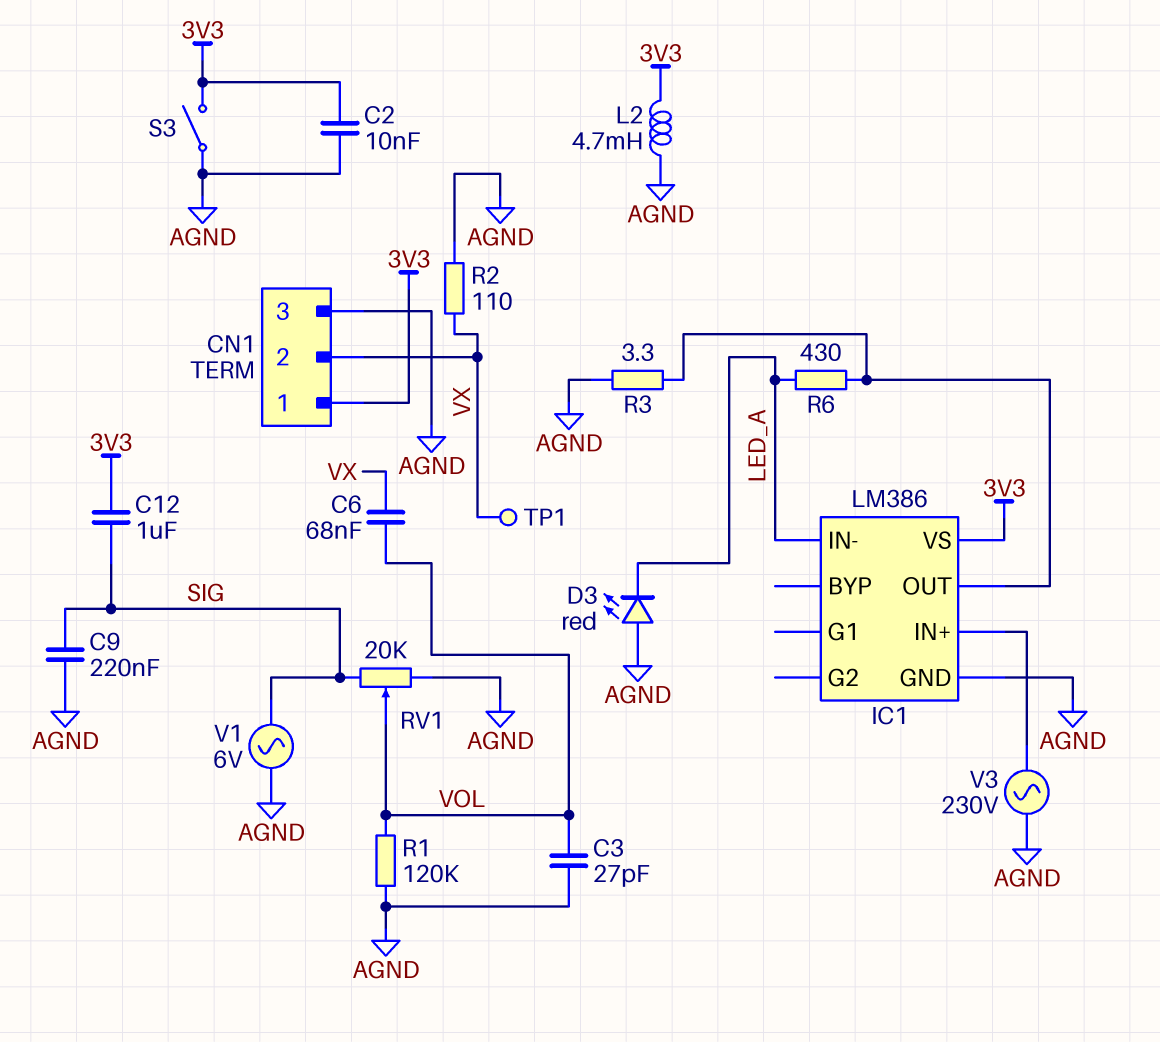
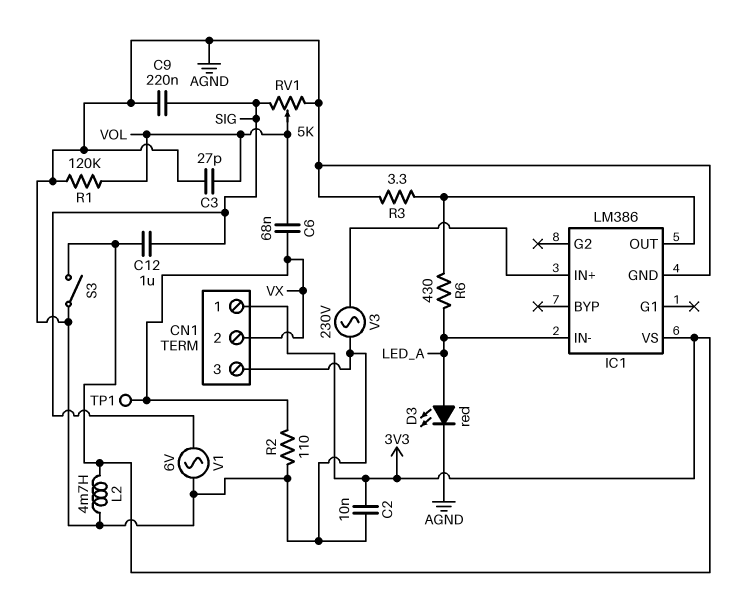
D3: LED red (A AGND, K LED_A) -> LED red (A LED_A, K AGND)
RV1: 20k (AGND, SIG, wiper VOL) -> 5k (AGND, SIG, wiper VOL)

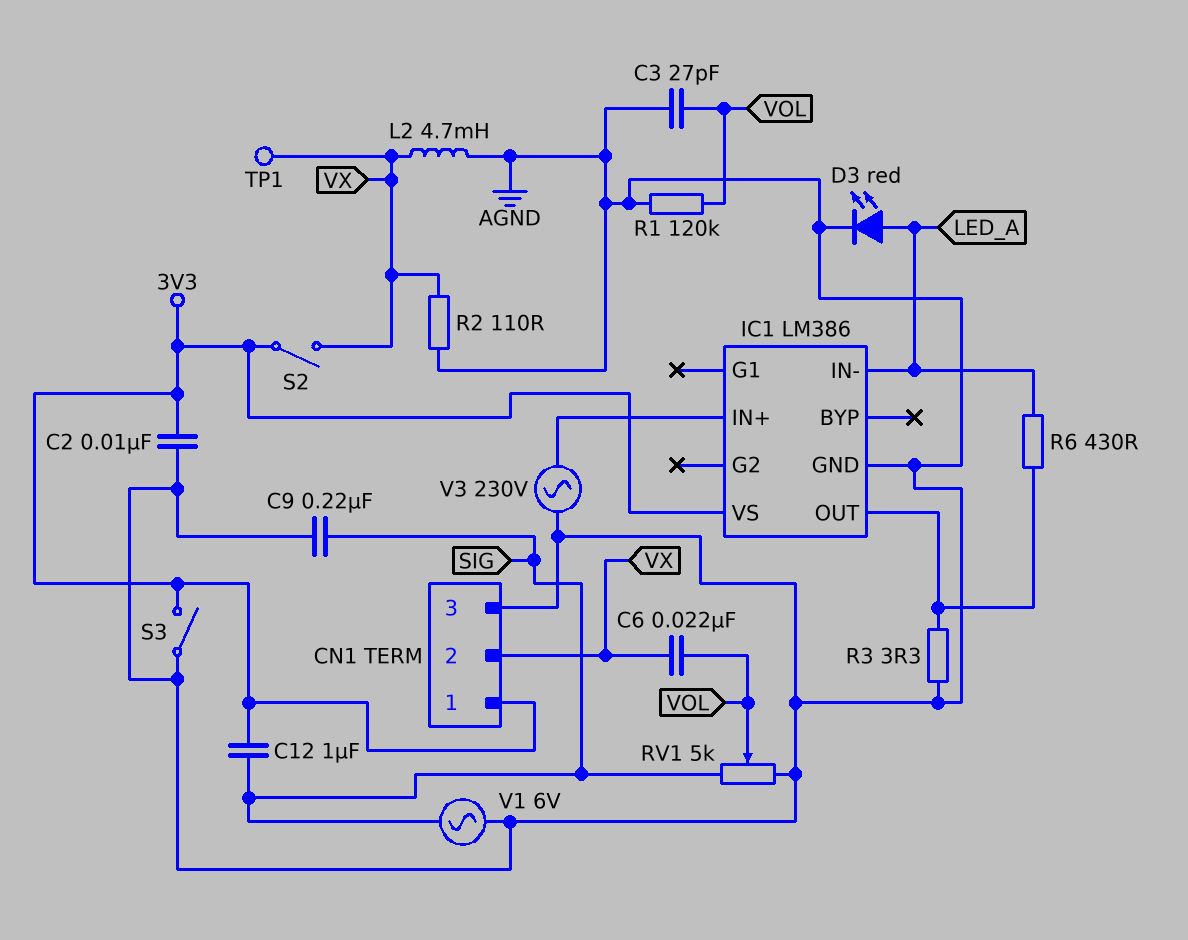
C6: 68nF (VOL, VX) -> 22nF (VOL, VX)
L2: 4.7mH (3V3, AGND) -> 4.7mH (AGND, VX)
S2: none -> switch (3V3, VX)

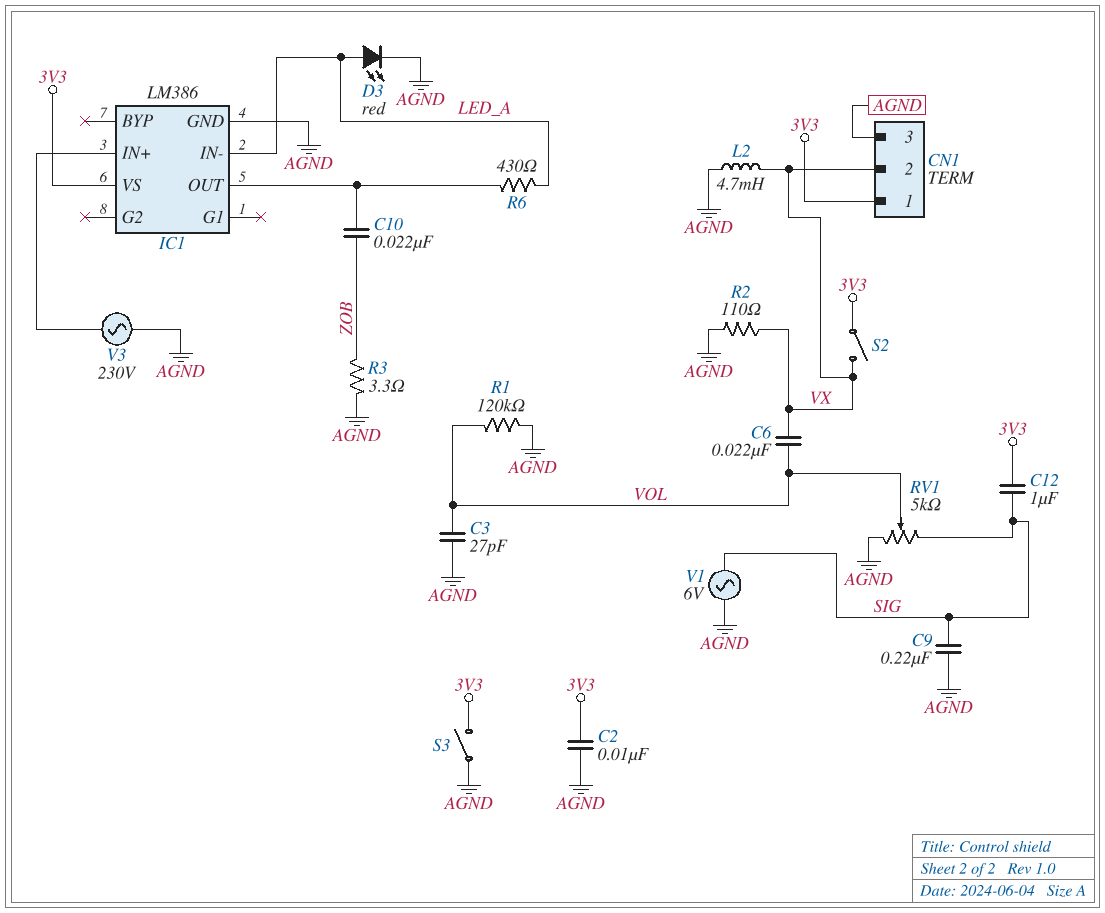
C10: none -> 22nF (IC1/OUT, ZOB)
R3: 3.3 (AGND, IC1/OUT) -> 3.3 (AGND, ZOB)
TP1: test point (VX) -> none

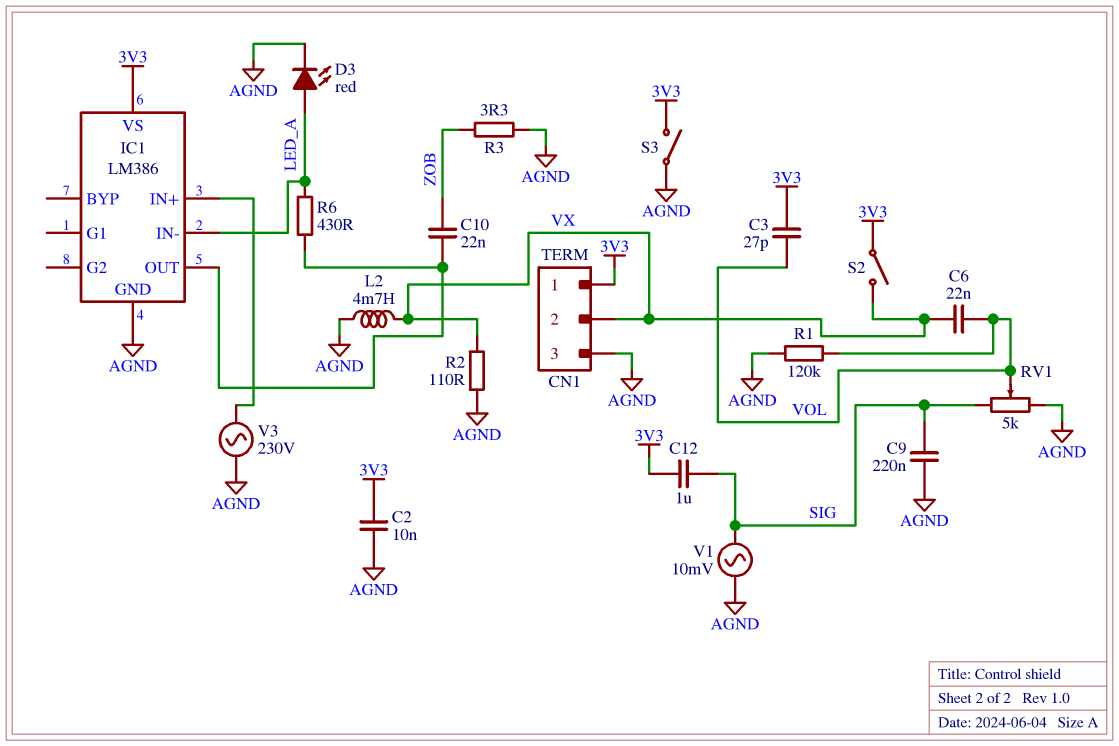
C3: 27pF (AGND, VOL) -> 27pF (3V3, VOL)
V1: AC 6V (AGND, SIG) -> AC 10mV (AGND, SIG)

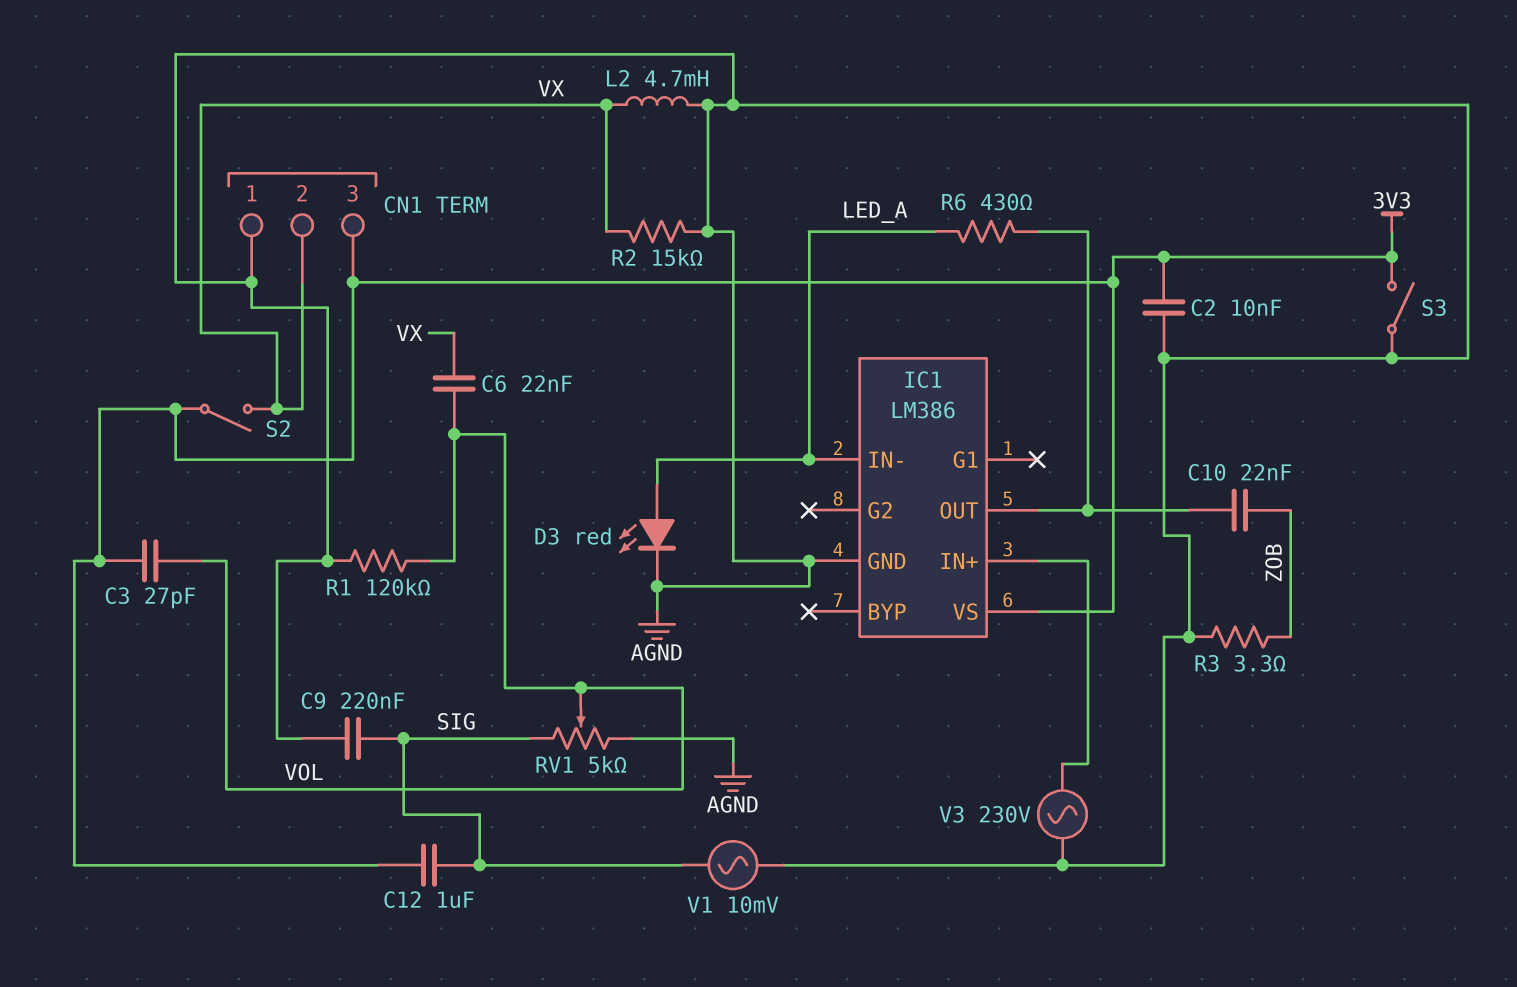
CN1 pin 1: 3V3 -> AGND
CN1 pin 3: AGND -> 3V3
R2: 110 (AGND, VX) -> 15k (AGND, VX)

